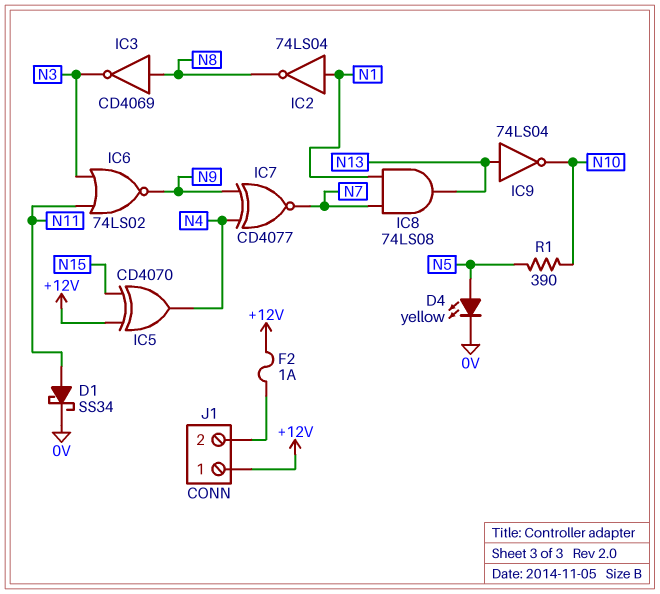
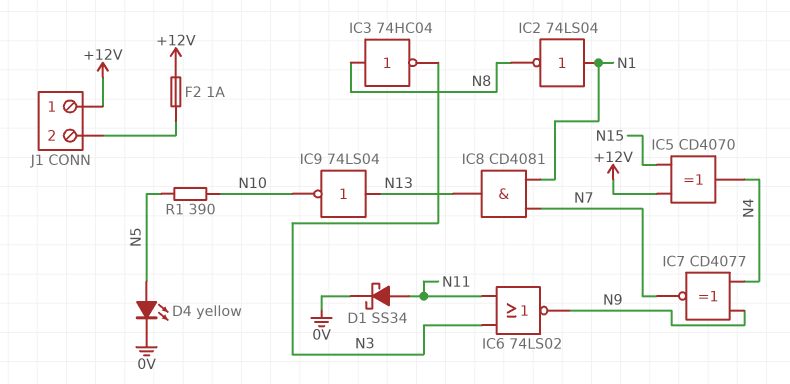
IC3: NOT CD4069 (in N8, out N3) -> NOT 74HC04 (in N8, out N3)
IC8: AND 74LS08 (in N1, in N7, out N13) -> AND CD4081 (in N1, in N7, out N13)

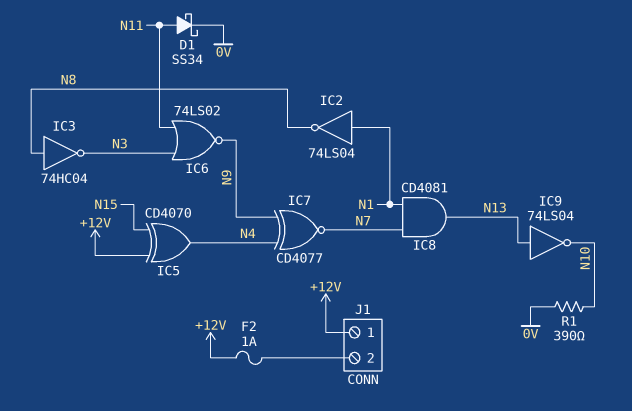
D4: LED yellow (A N5, K 0V) -> none
R1: 390 (N5, N10) -> 390 (0V, N10)

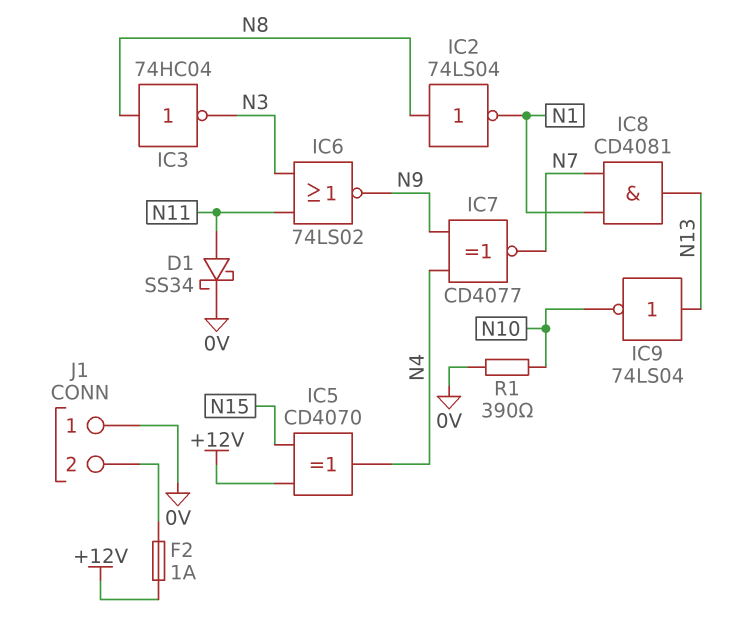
IC2: NOT 74LS04 (in N1, out N8) -> NOT 74LS04 (in N8, out N1)
J1 pin 1: +12V -> 0V

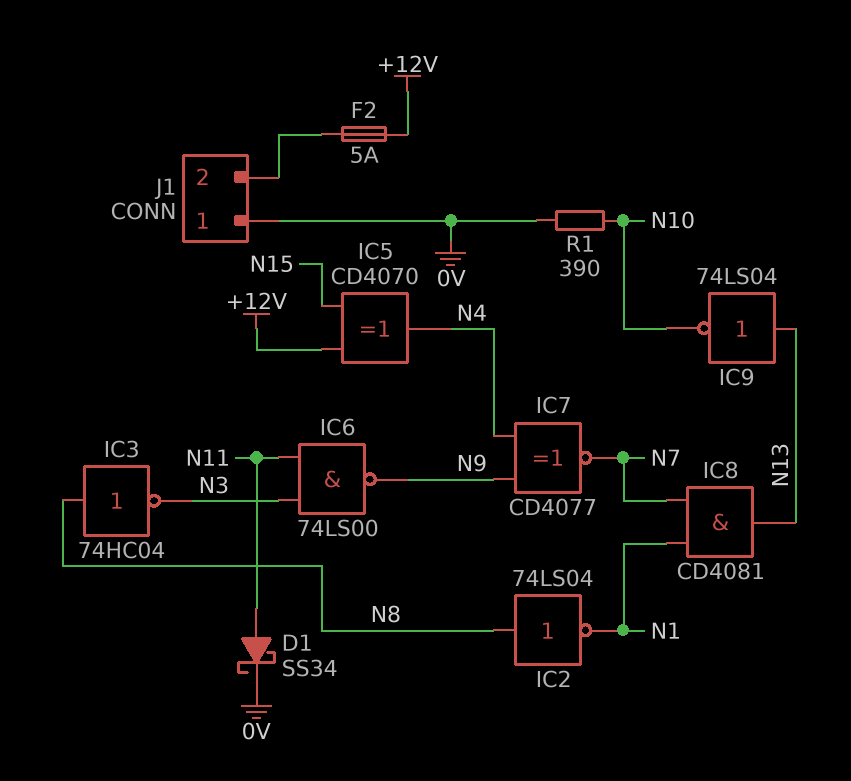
F2: 1A (+12V, J1/2) -> 5A (+12V, J1/2)
IC6: NOR 74LS02 (in N3, in N11, out N9) -> NAND 74LS00 (in N3, in N11, out N9)

